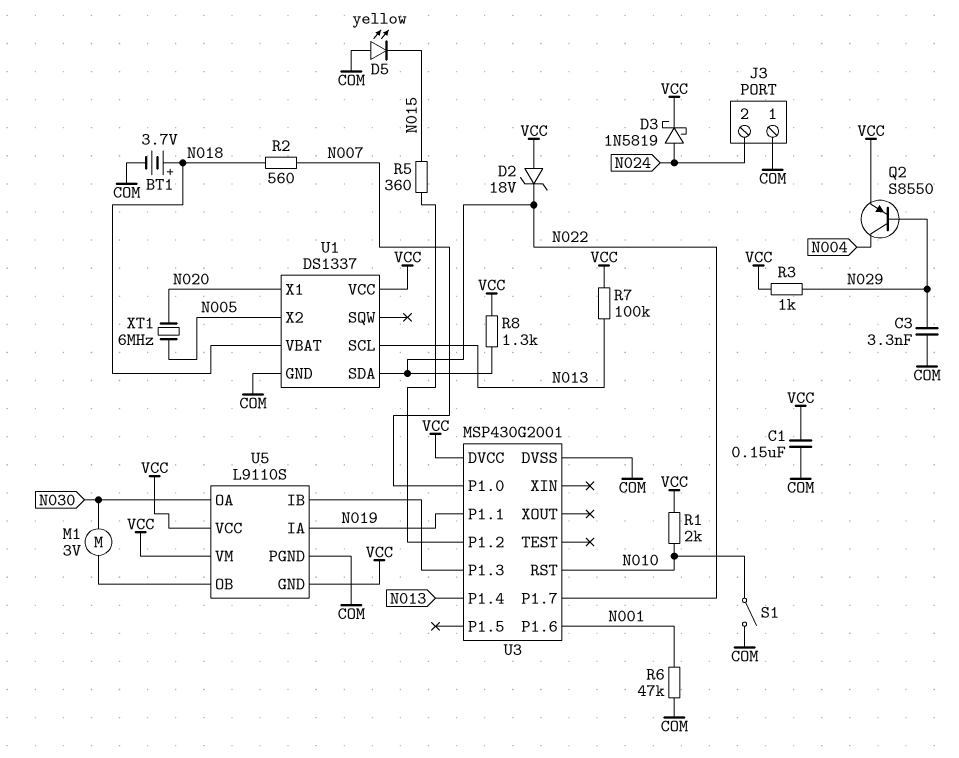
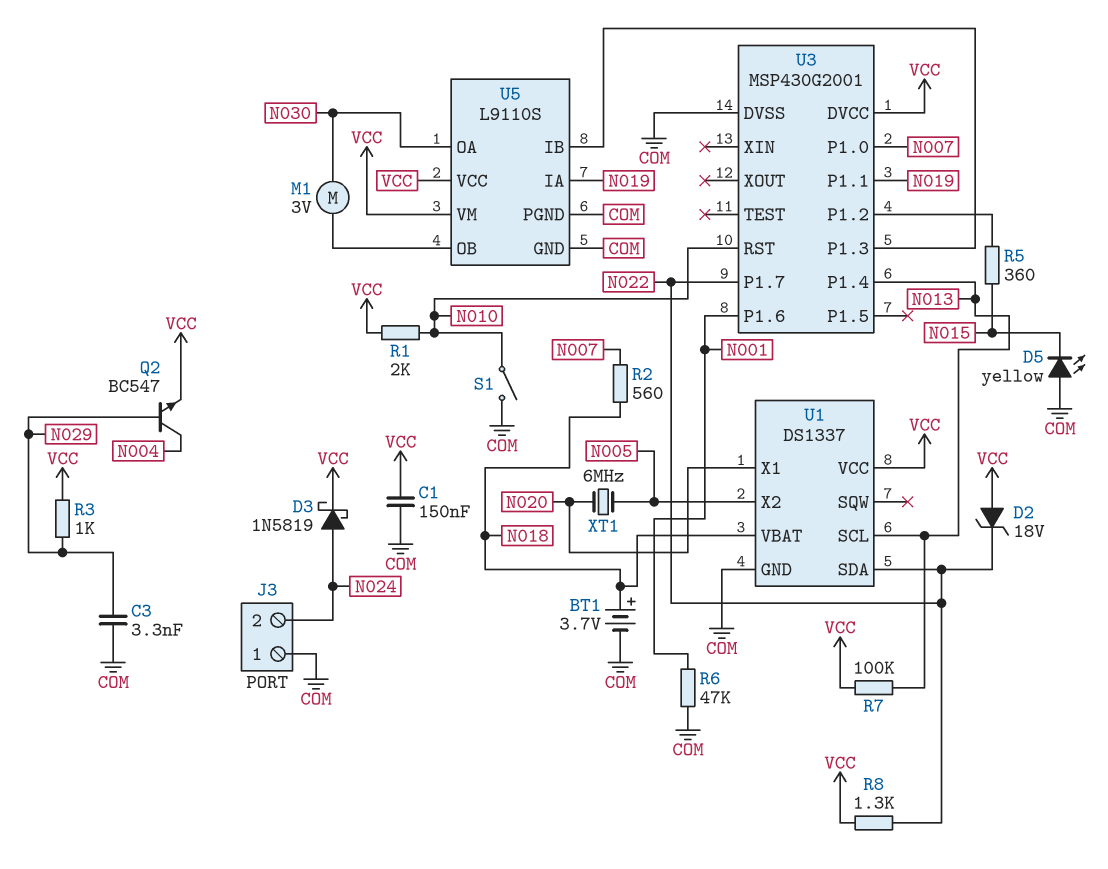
Q2: PNP S8550 (B N029, C N004, E VCC) -> NPN BC547 (B N029, C N004, E VCC)
U5 pin GND: VCC -> COM

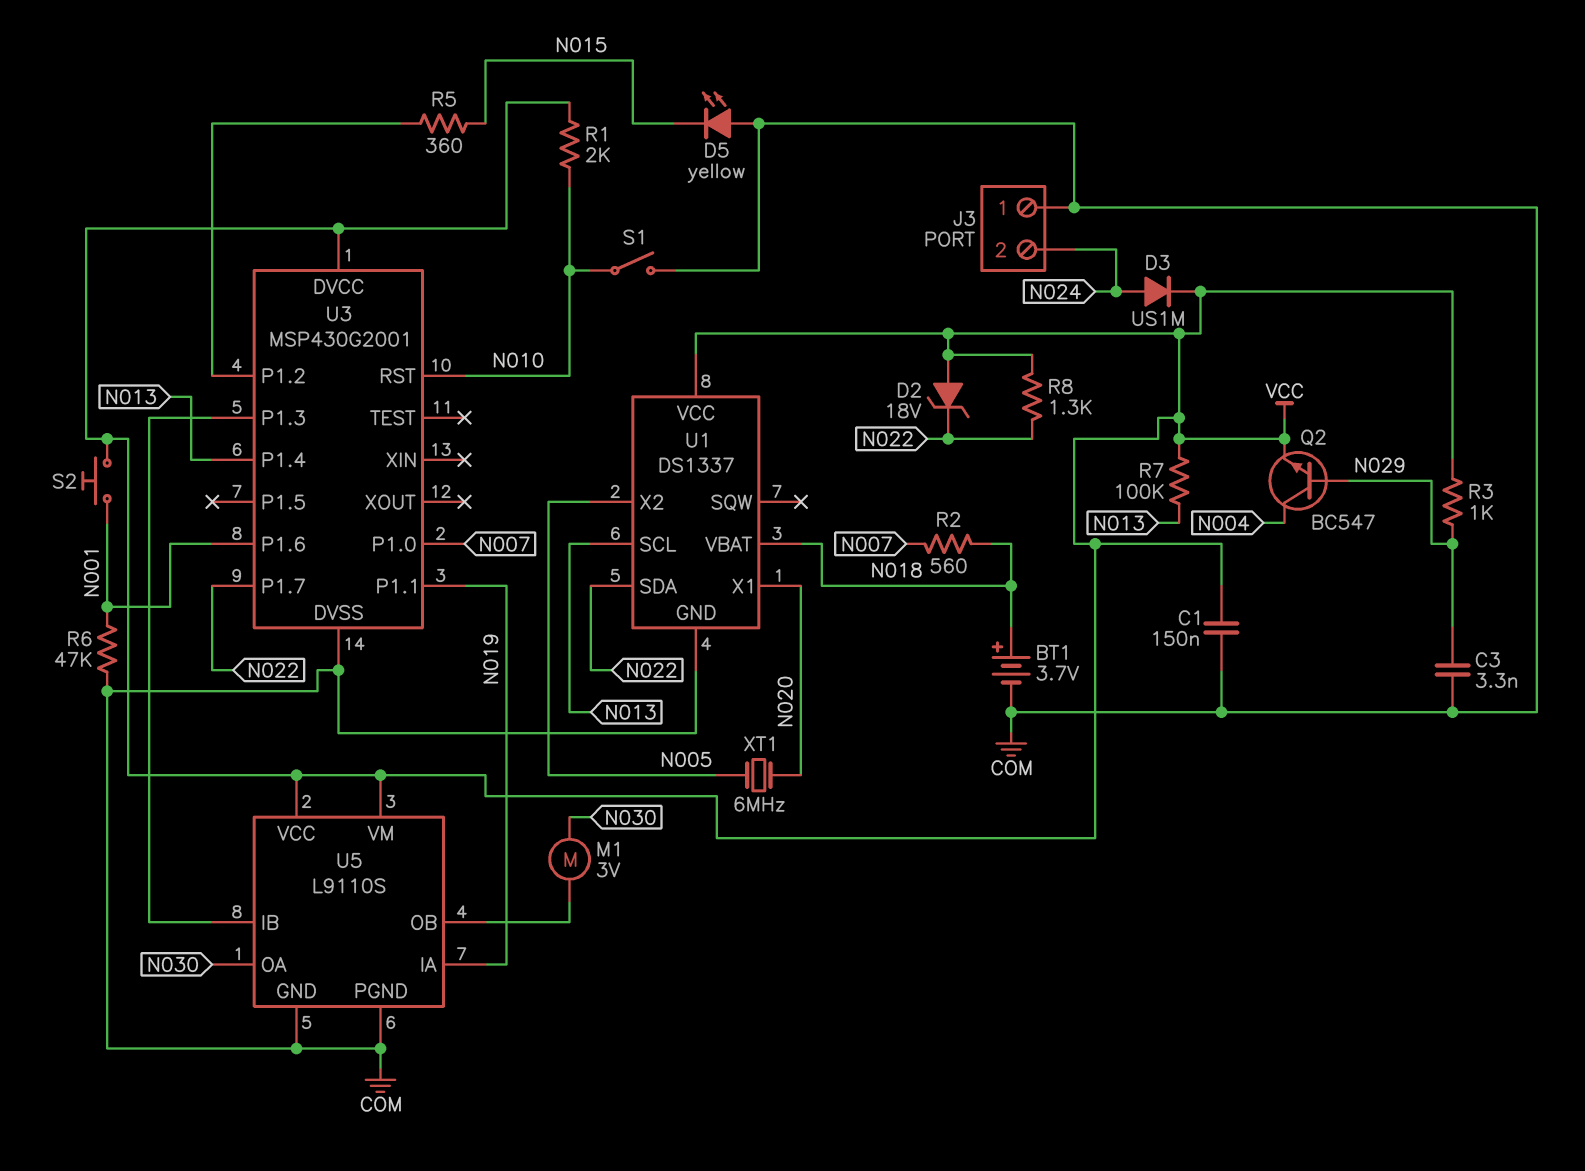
D3: schottky 1N5819 (A N024, K VCC) -> diode US1M (A N024, K VCC)
S2: none -> button (N001, VCC)

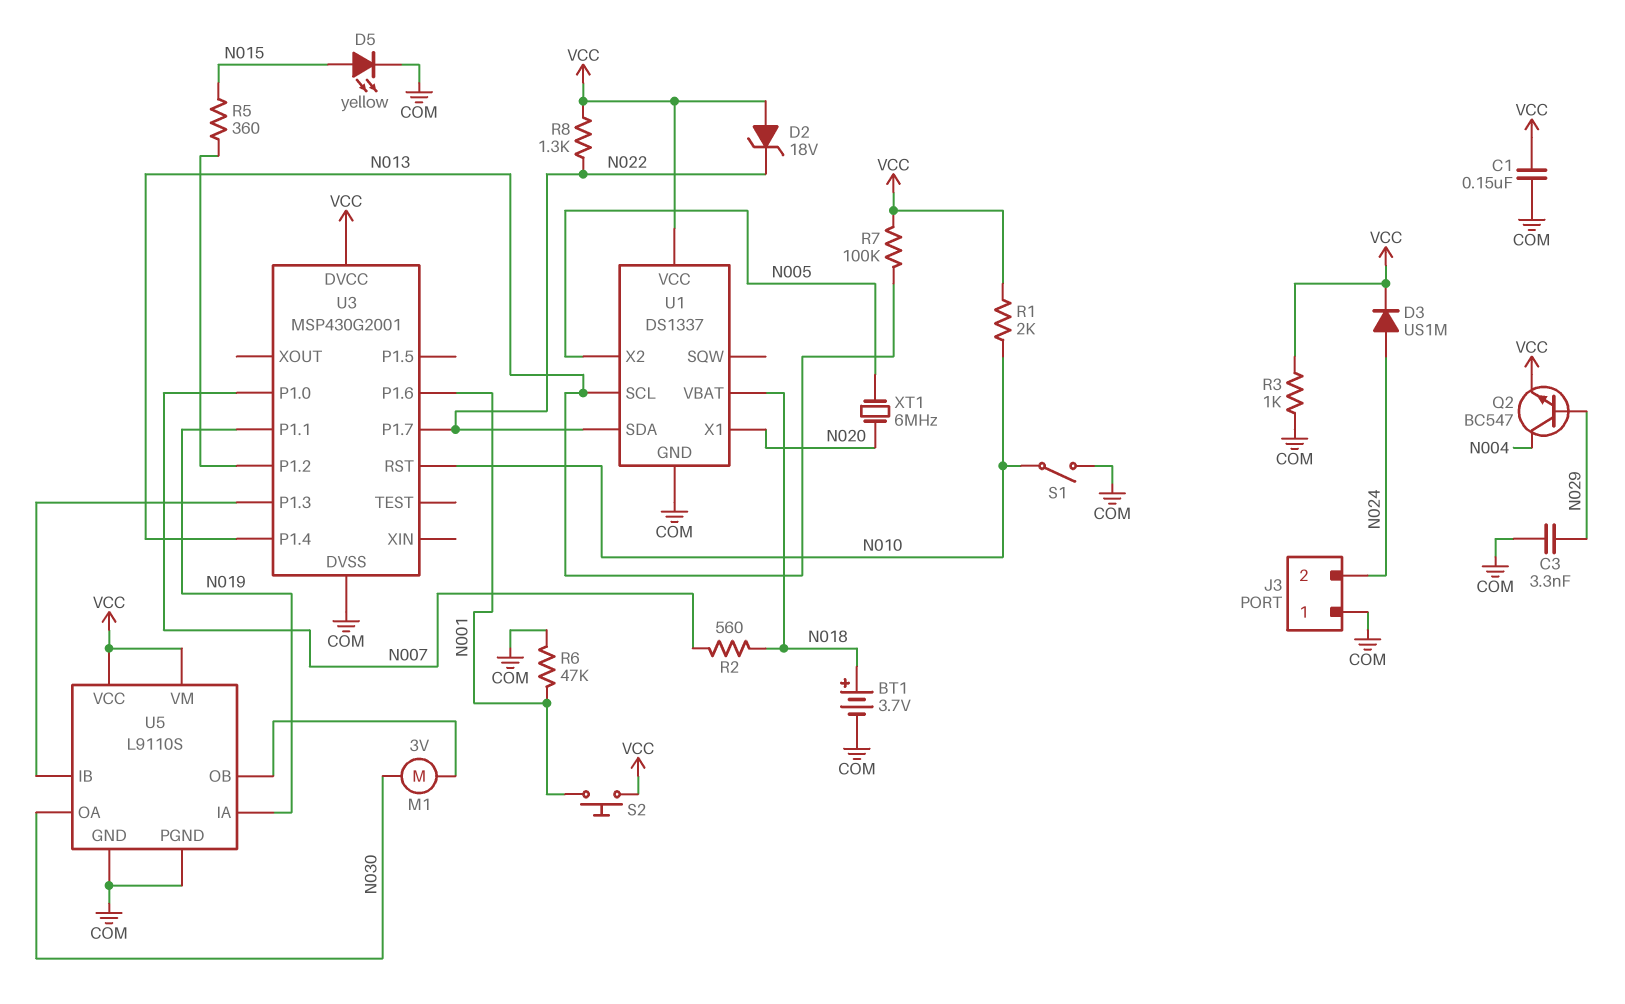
D5: LED yellow (A COM, K N015) -> LED yellow (A N015, K COM)
R3: 1k (N029, VCC) -> 1k (COM, VCC)

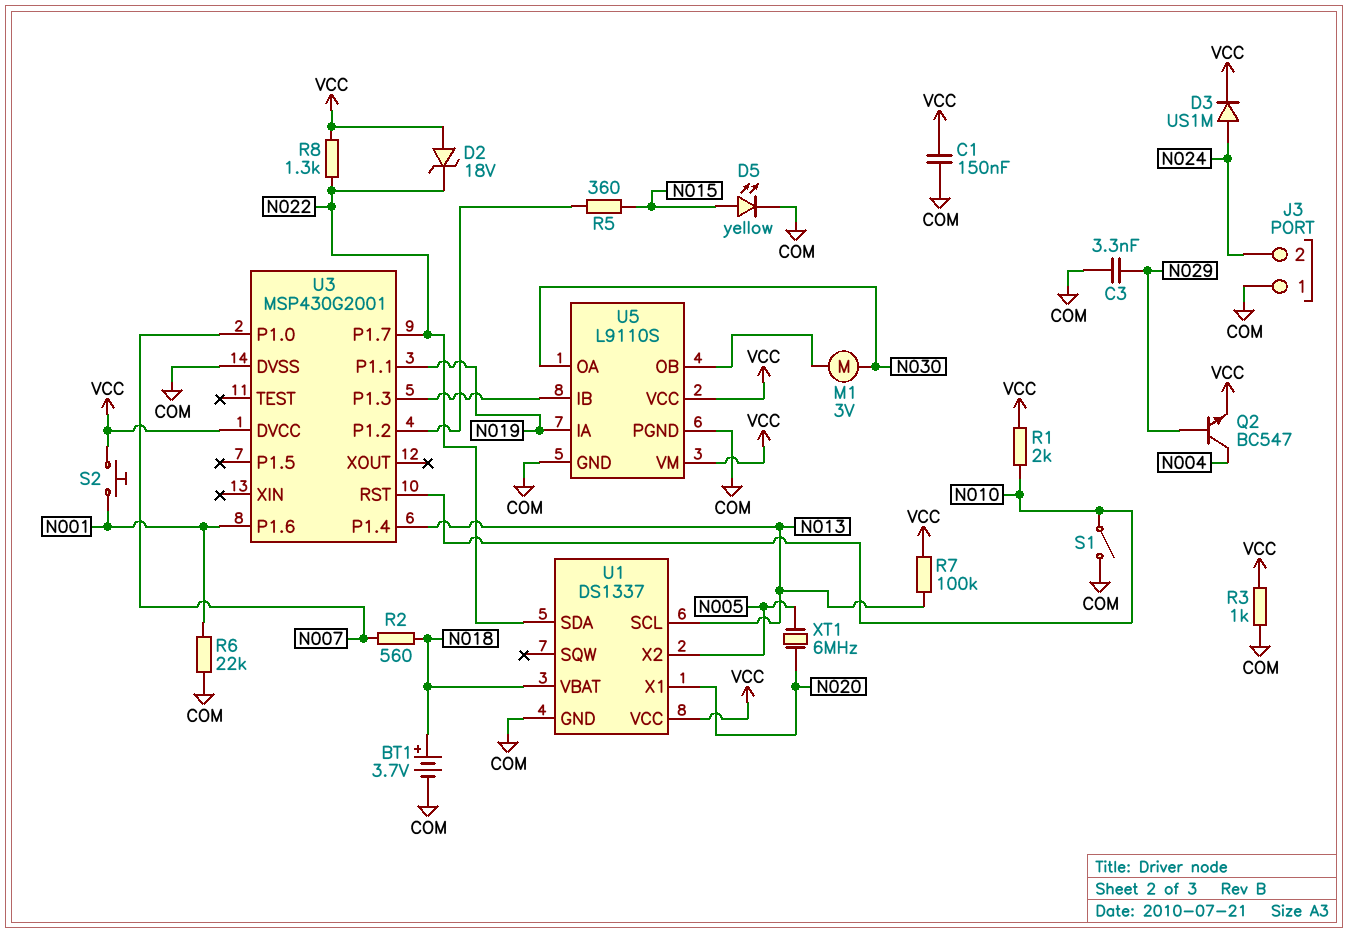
R6: 47k (COM, N001) -> 22k (COM, N001)

